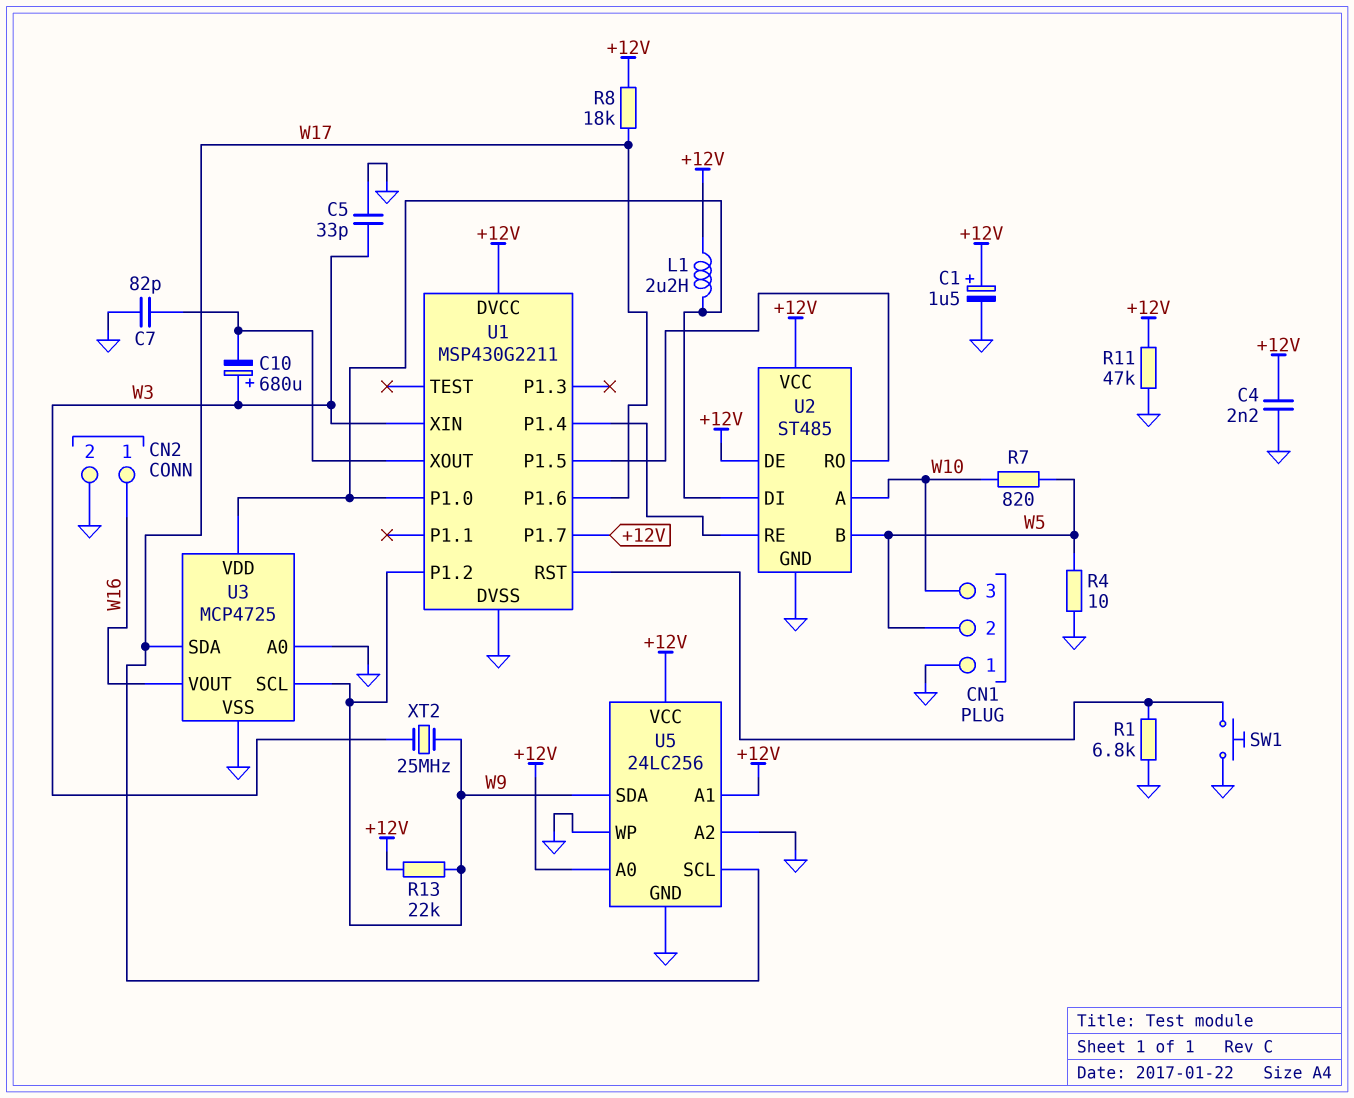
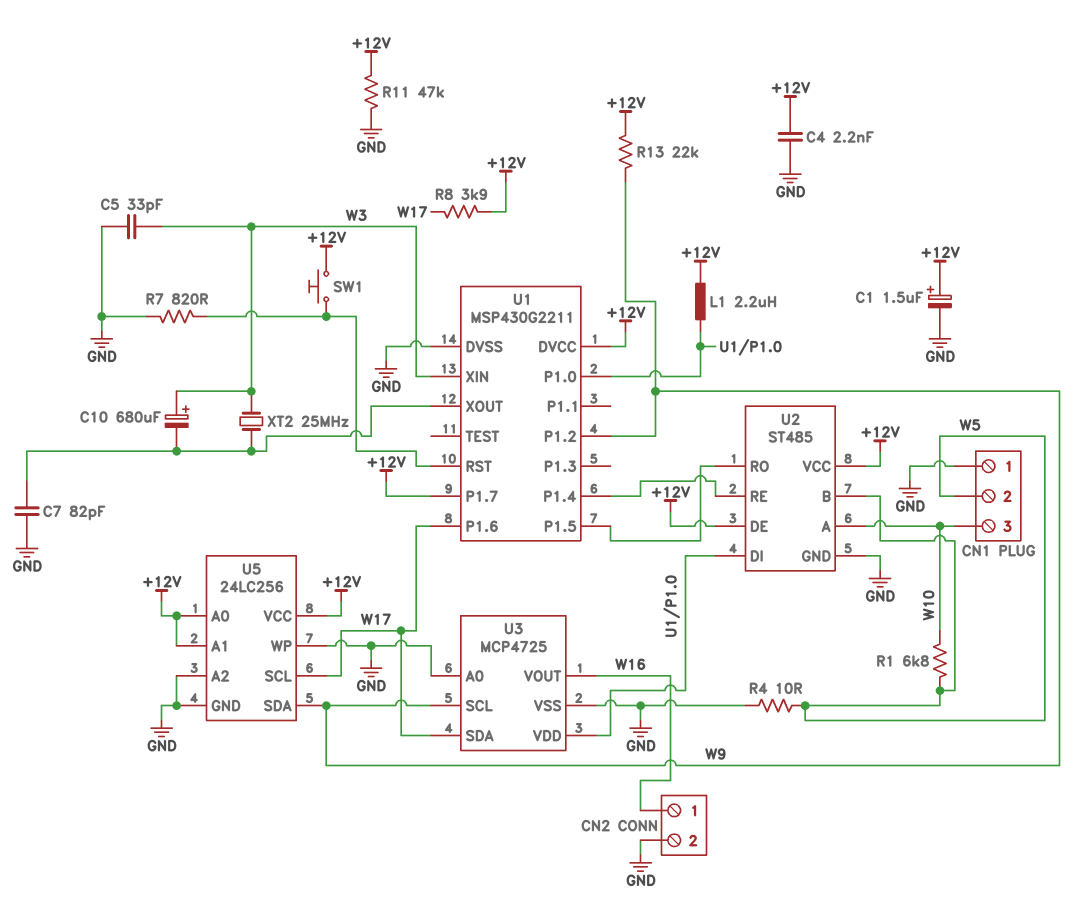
R1: 6.8k (GND, U1/RST) -> 6.8k (W5, W10)
R7: 820 (W5, W10) -> 820 (GND, U1/RST)
R8: 18k (+12V, W17) -> 3.9k (+12V, W17)
SW1: button (GND, U1/RST) -> button (+12V, U1/RST)
XT2: 25MHz (W3, W9) -> 25MHz (U1/XOUT, W3)

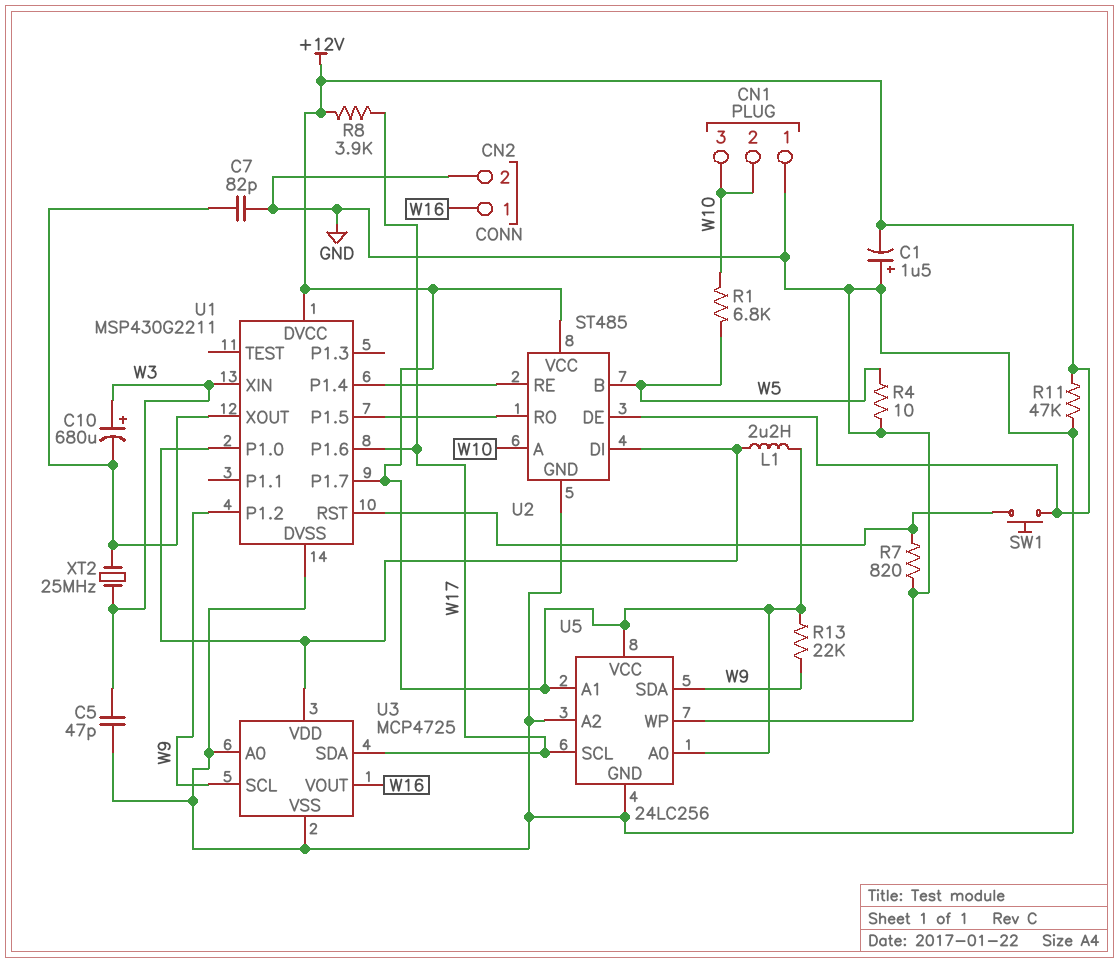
C1: 1.5uF (plus +12V, minus GND) -> 1.5uF (plus GND, minus +12V)
C4: 2.2nF (+12V, GND) -> none
C5: 33pF (GND, W3) -> 47pF (GND, W3)
CN1 pin 2: W5 -> W10

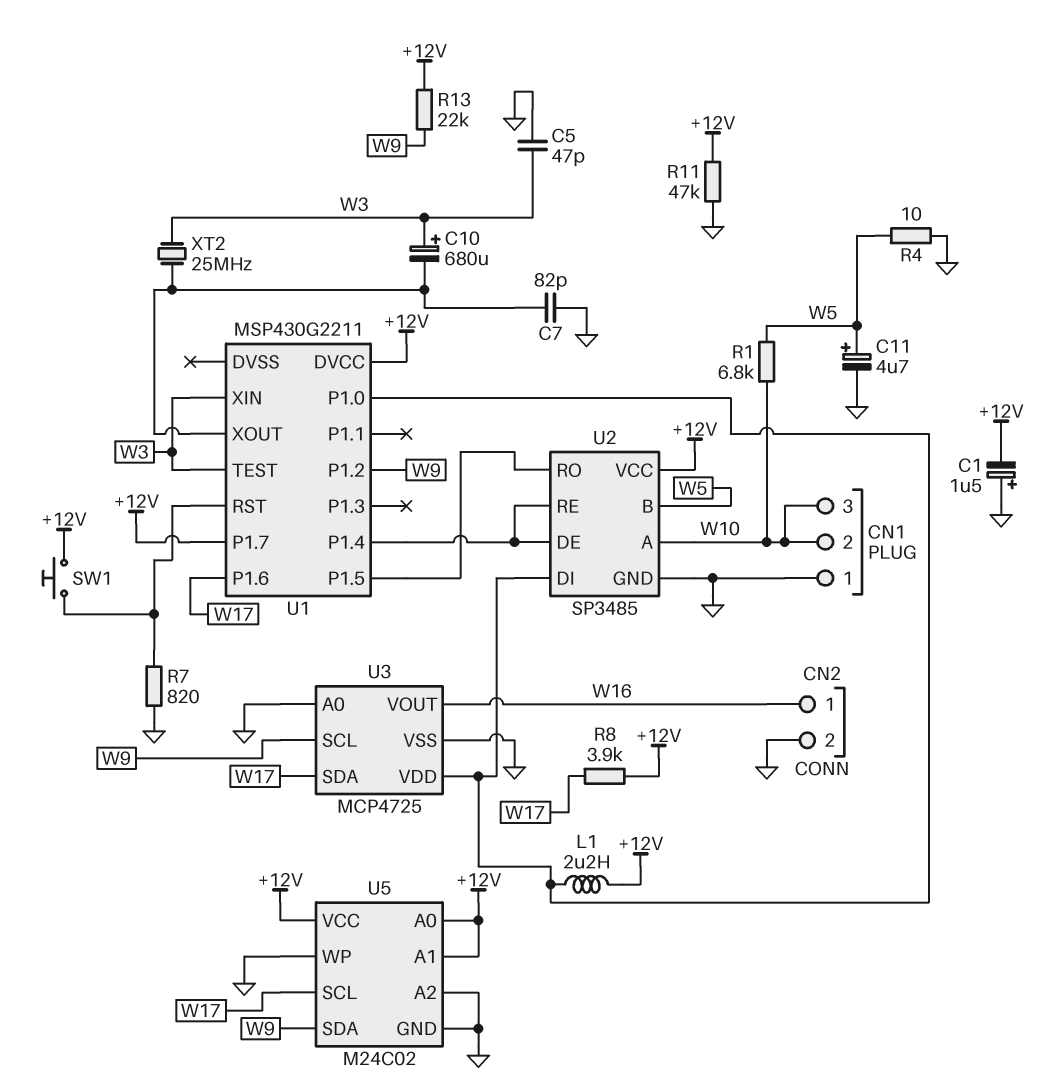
C11: none -> 4.7uF (plus W5, minus GND)
U1 pin DVSS: GND -> none
U1 pin TEST: none -> W3
U2: ST485 -> SP3485
U2 pin DE: +12V -> U1/P1.4
U5: 24LC256 -> M24C02

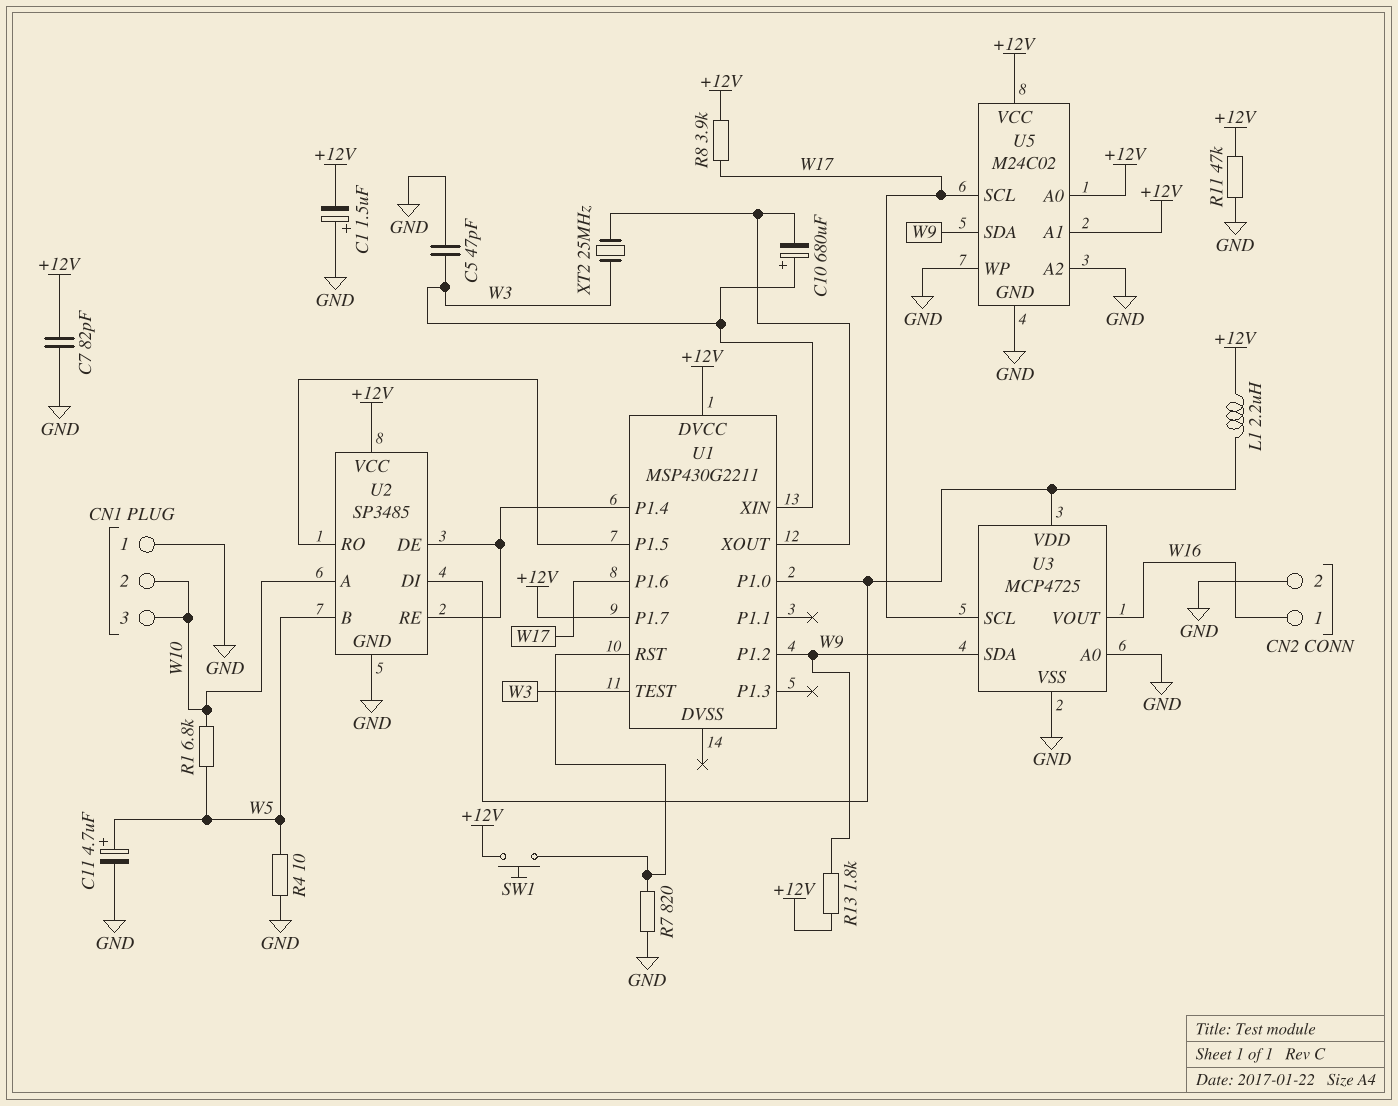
C7: 82pF (GND, U1/XOUT) -> 82pF (+12V, GND)
R13: 22k (+12V, W9) -> 1.8k (+12V, W9)
U3 pin SCL: W9 -> W17
U3 pin SDA: W17 -> W9

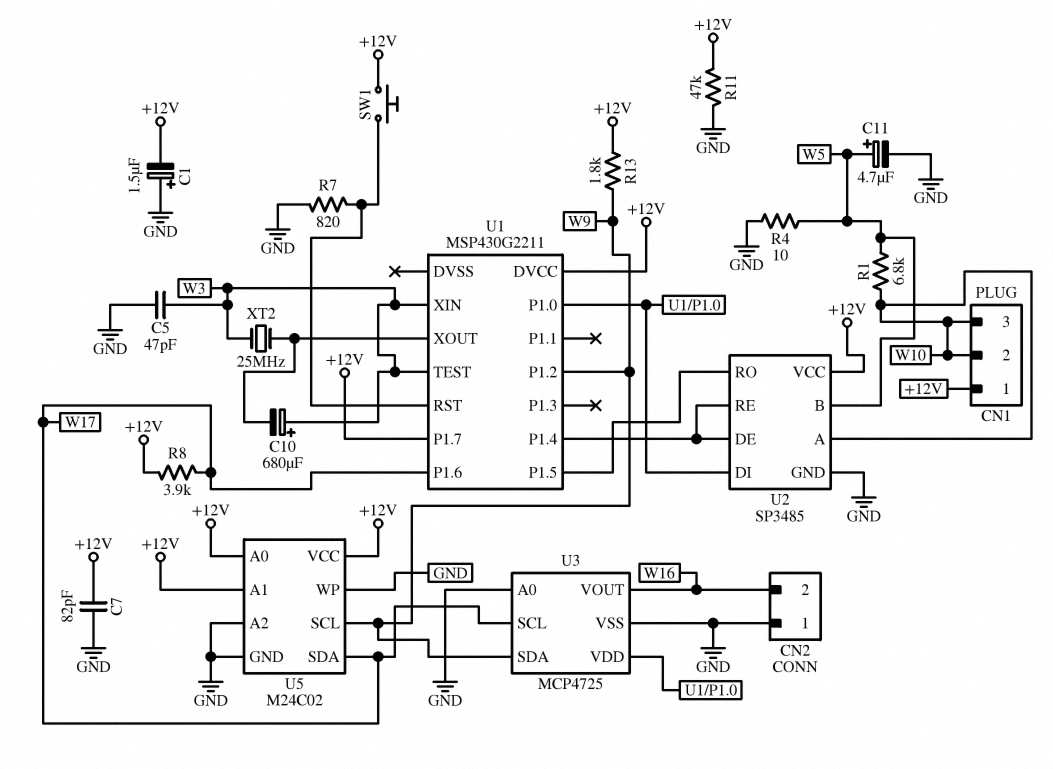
CN1 pin 1: GND -> +12V
CN2 pin 1: W16 -> GND
CN2 pin 2: GND -> W16
L1: 2.2uH (+12V, U1/P1.0) -> none
U5 pin SCL: W17 -> W9
U5 pin SDA: W9 -> W17

